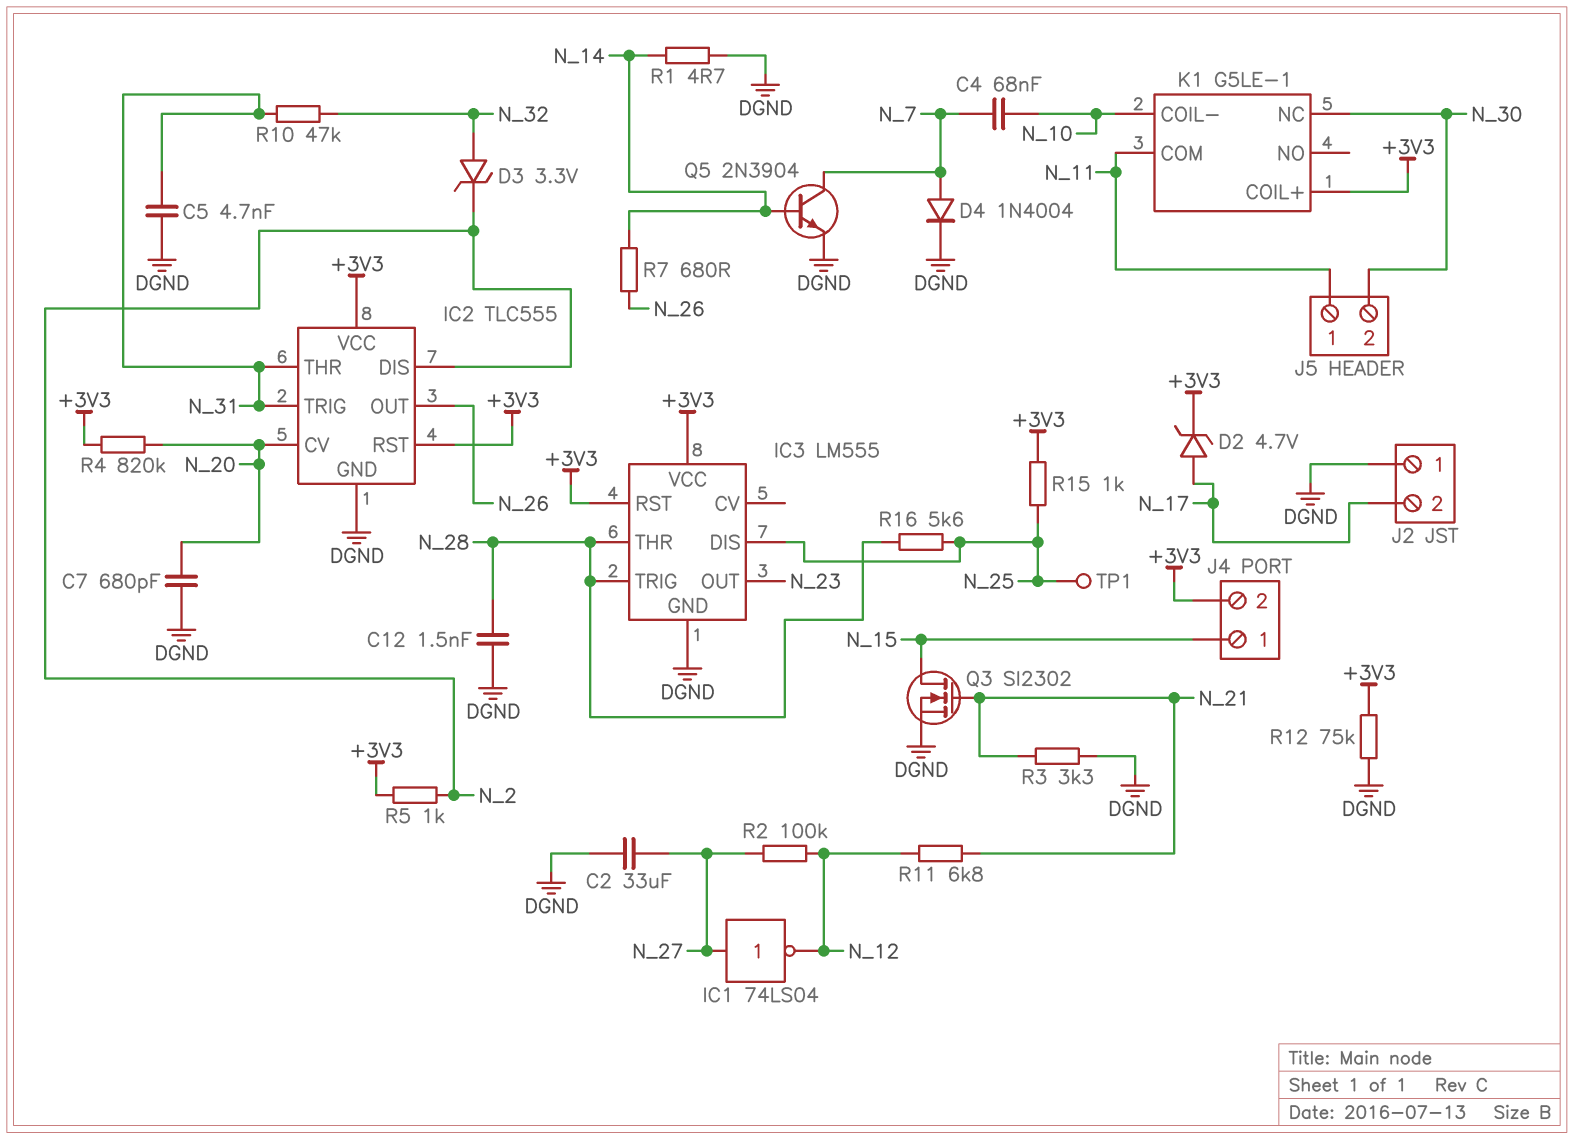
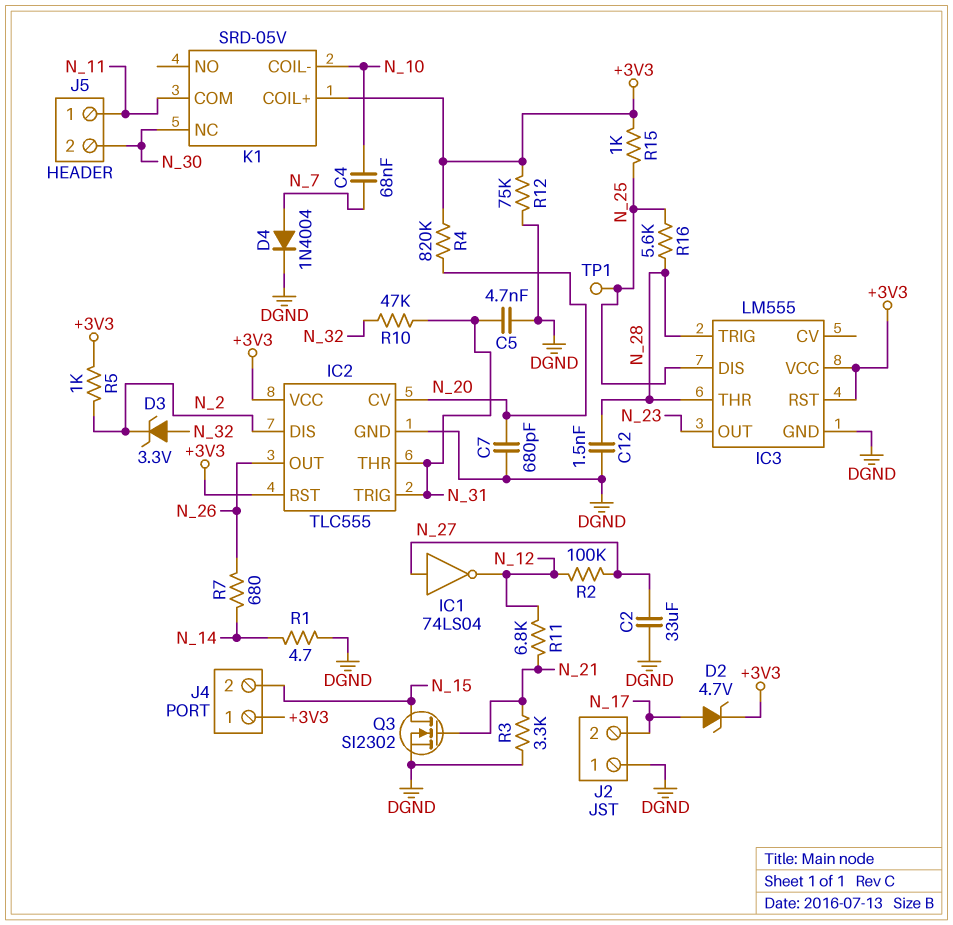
J4 pin 1: N_15 -> +3V3
J4 pin 2: +3V3 -> N_15
K1: G5LE-1 -> SRD-05V
Q5: NPN 2N3904 (B N_14, C N_7, E DGND) -> none

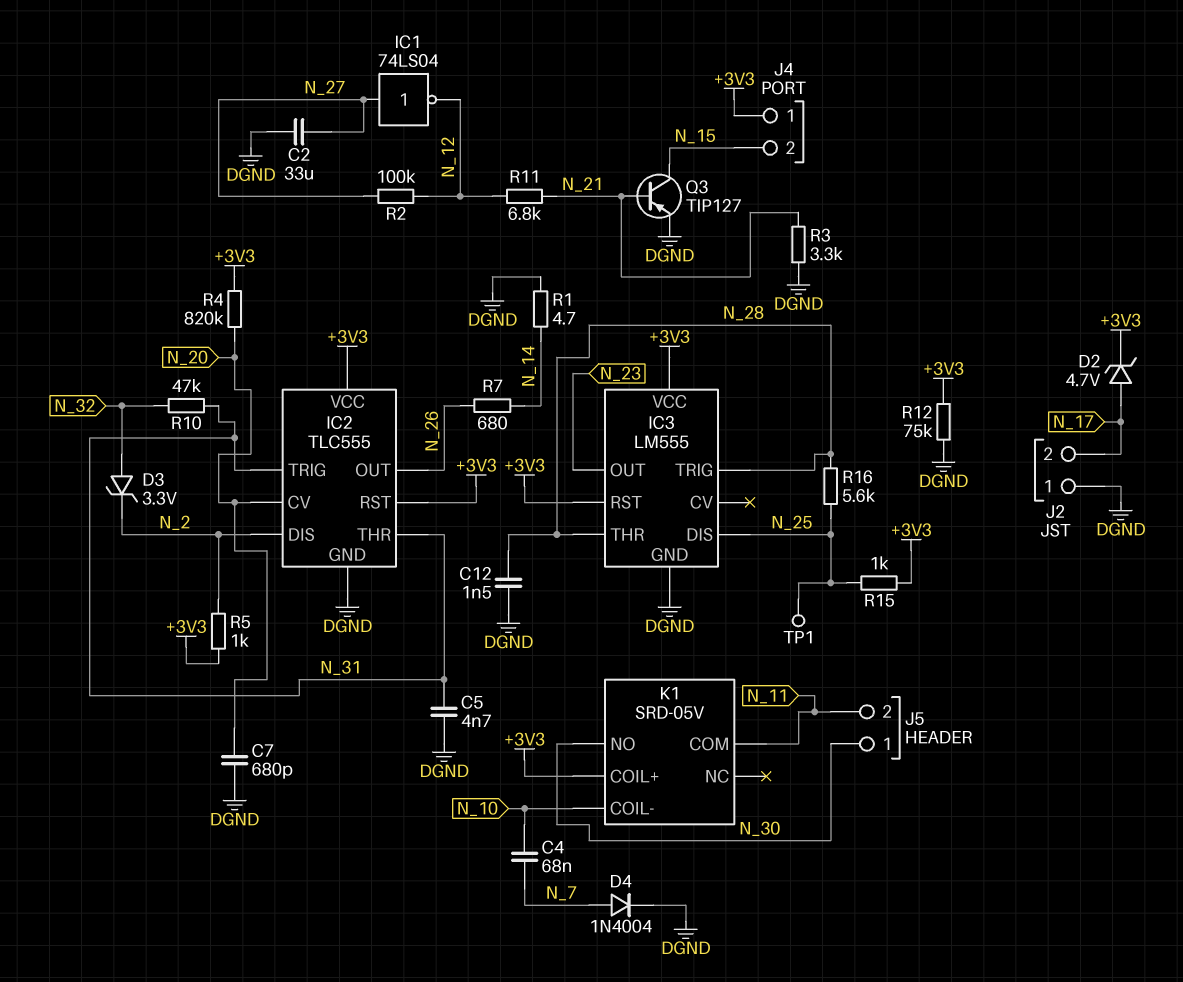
J5 pin 1: N_11 -> N_30
J5 pin 2: N_30 -> N_11
K1 pin NC: N_30 -> none
K1 pin NO: none -> N_30
Q3: NMOS SI2302 (G N_21, D N_15, S DGND) -> PNP TIP127 (B N_21, C N_15, E DGND)

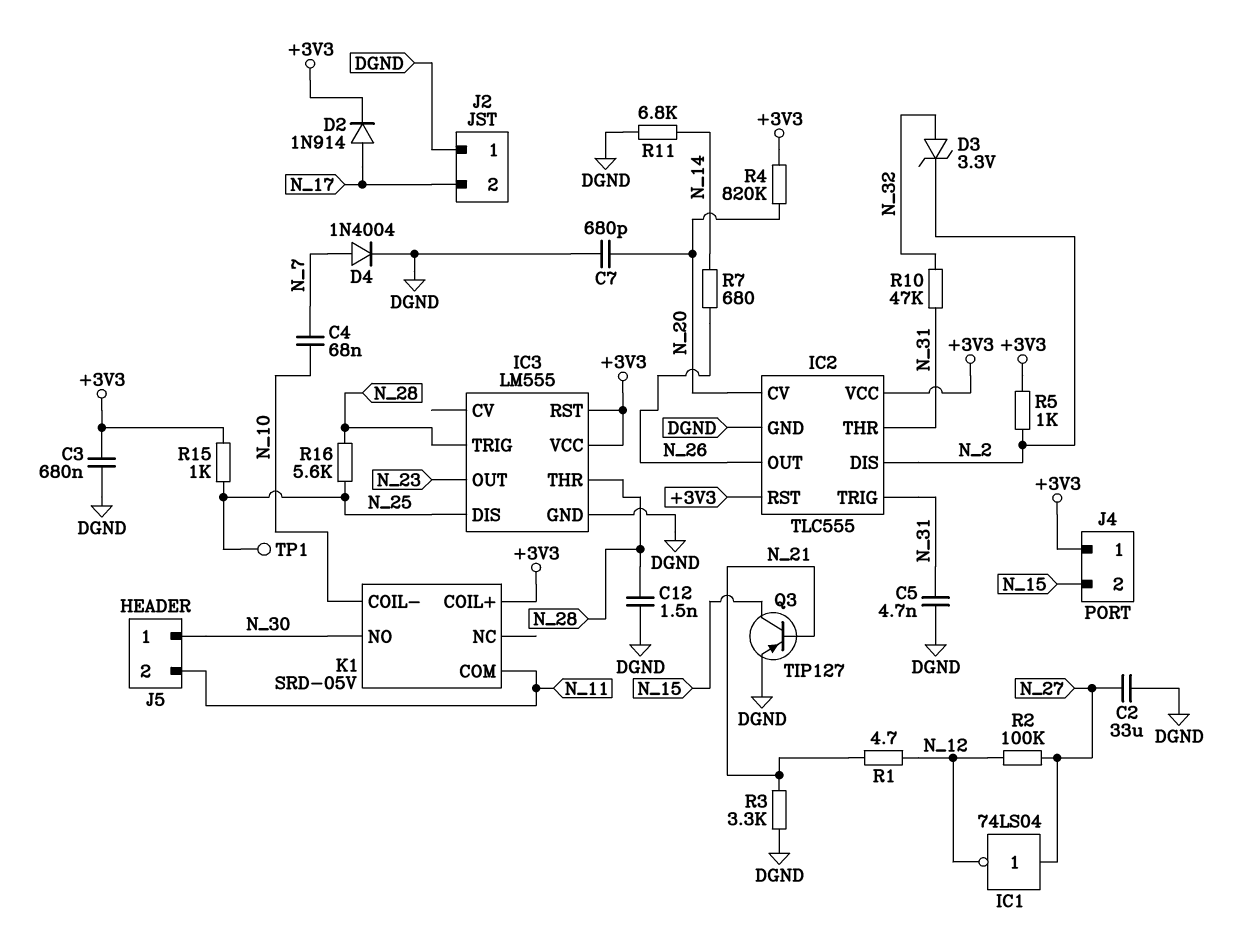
C3: none -> 680nF (+3V3, DGND)
D2: zener 4.7V (A N_17, K +3V3) -> diode 1N914 (A N_17, K +3V3)
R1: 4.7 (DGND, N_14) -> 4.7 (N_12, N_21)
R11: 6.8k (N_12, N_21) -> 6.8k (DGND, N_14)
R12: 75k (+3V3, DGND) -> none

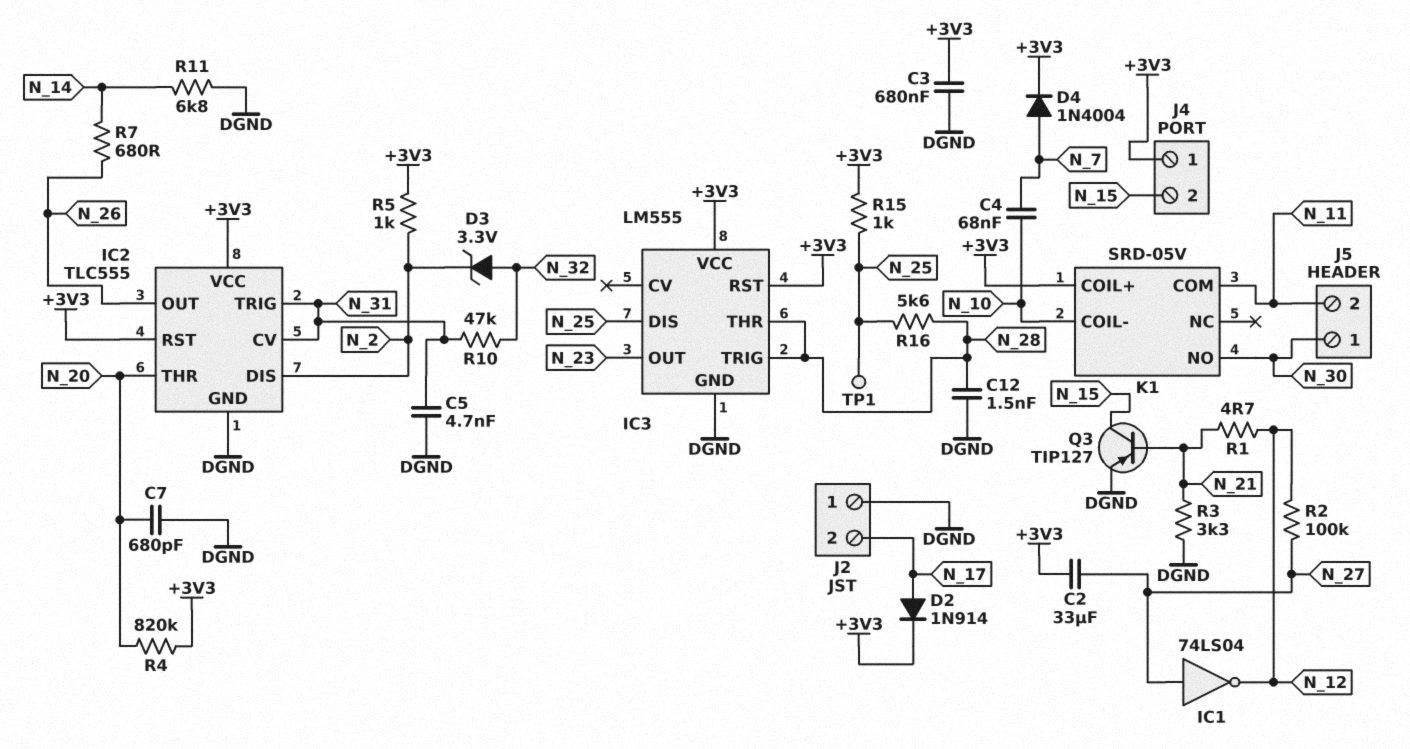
C2: 33uF (DGND, N_27) -> 33uF (+3V3, N_27)
D4: diode 1N4004 (A N_7, K DGND) -> diode 1N4004 (A N_7, K +3V3)
IC2 pin CV: N_20 -> N_31
IC2 pin THR: N_31 -> N_20

